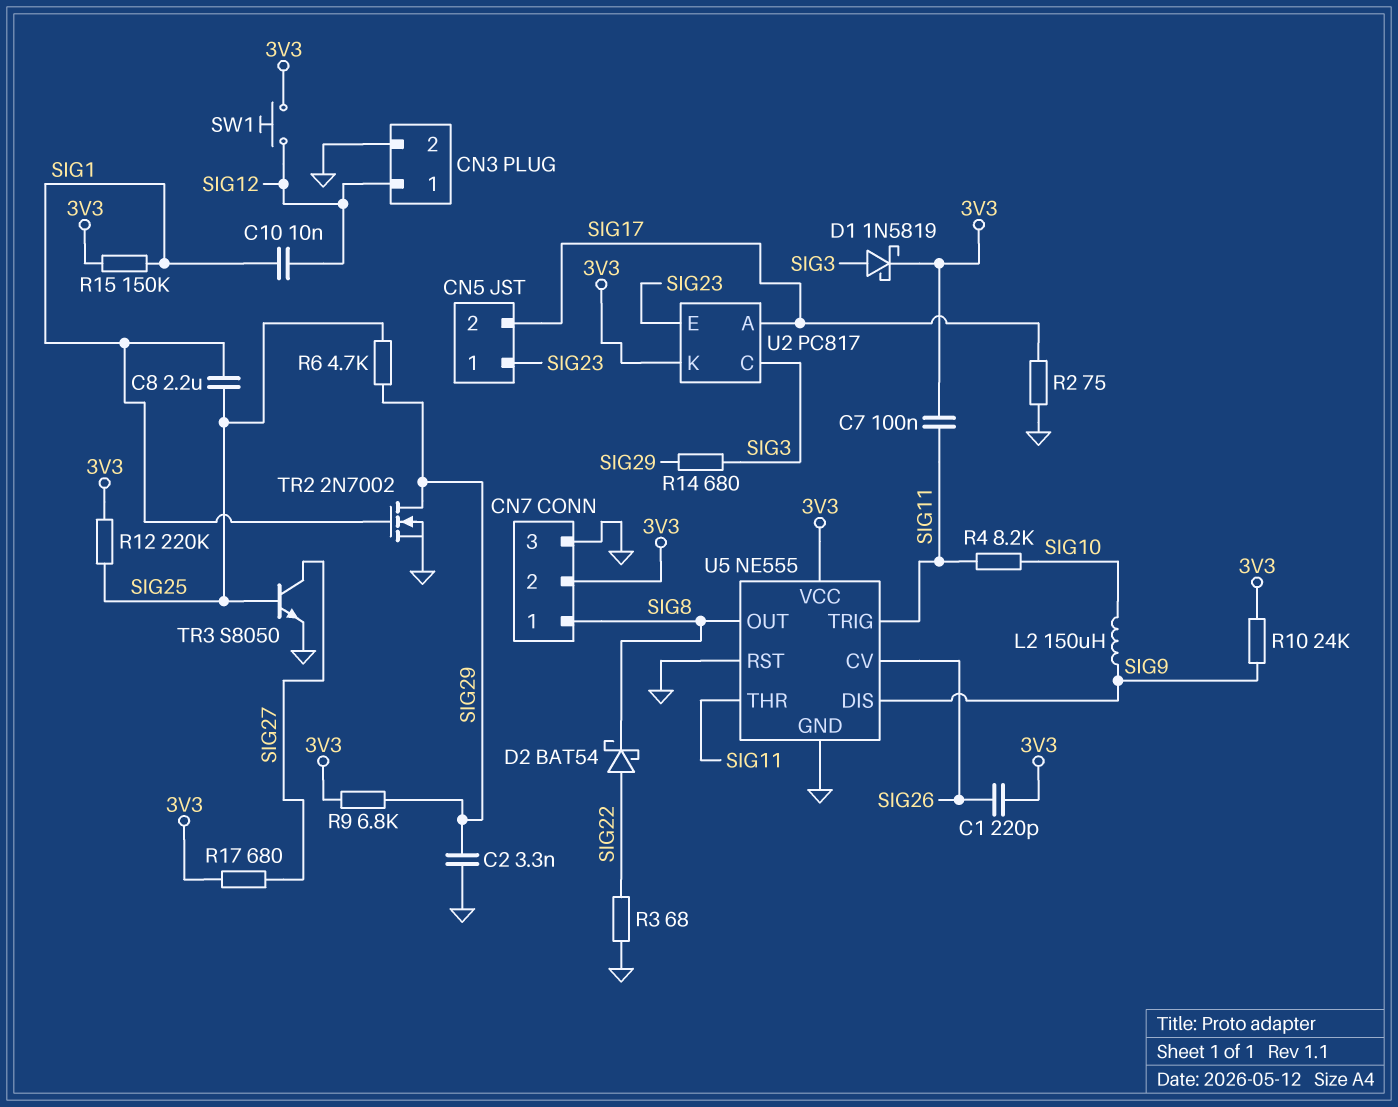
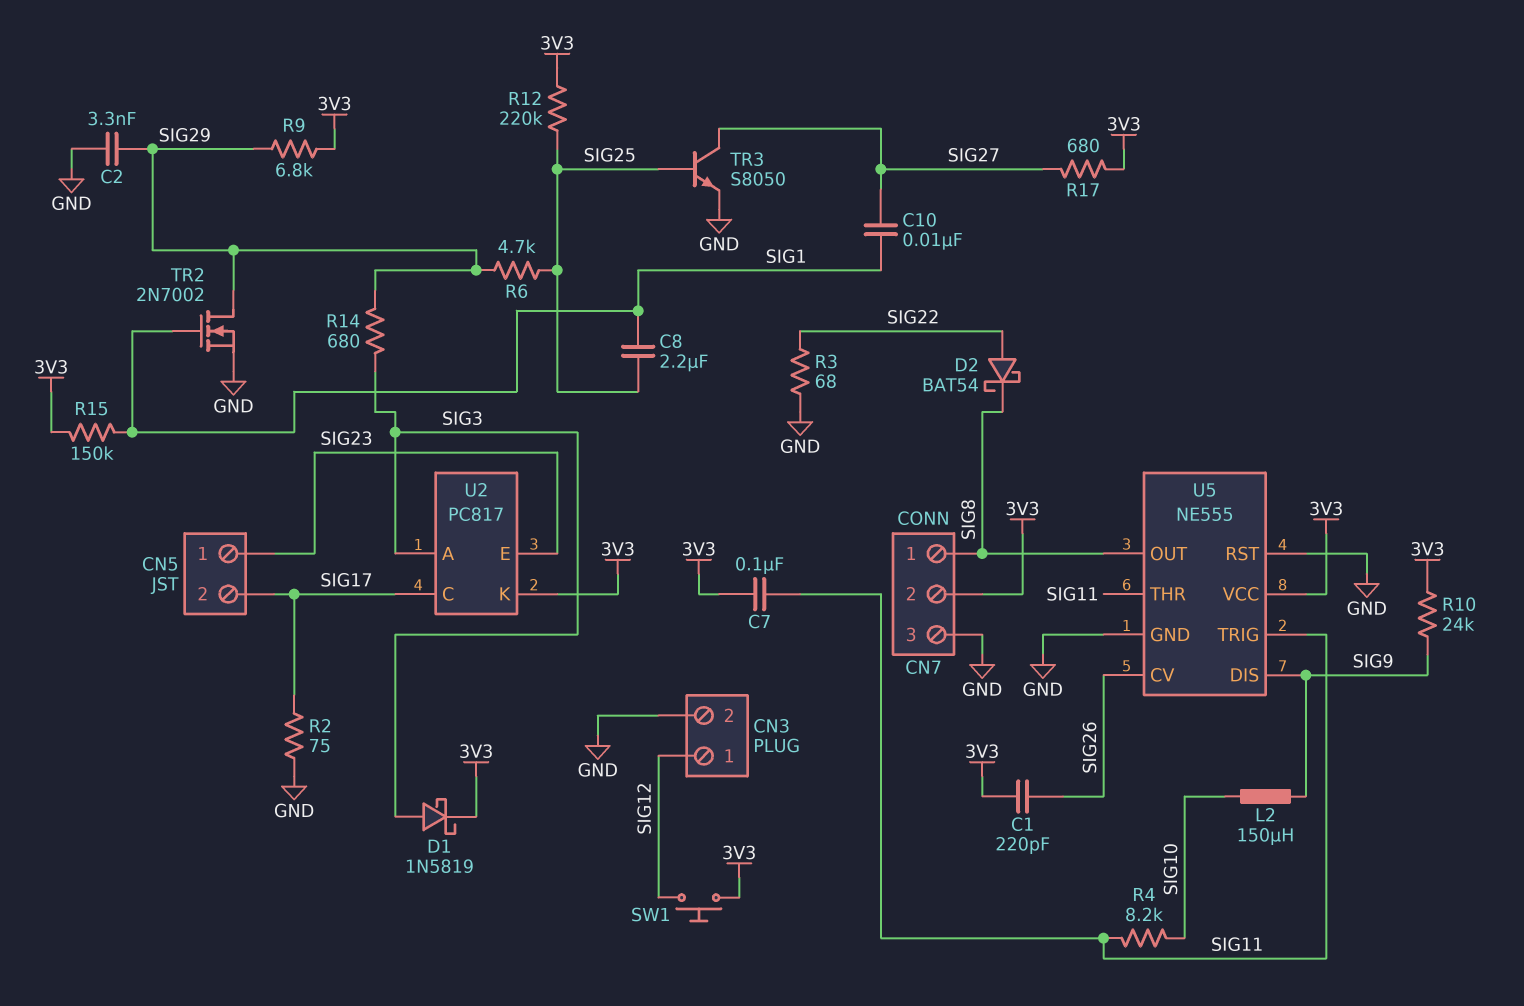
C10: 10nF (SIG1, SIG12) -> 10nF (SIG1, SIG27)
U2 pin A: SIG17 -> SIG3
U2 pin C: SIG3 -> SIG17

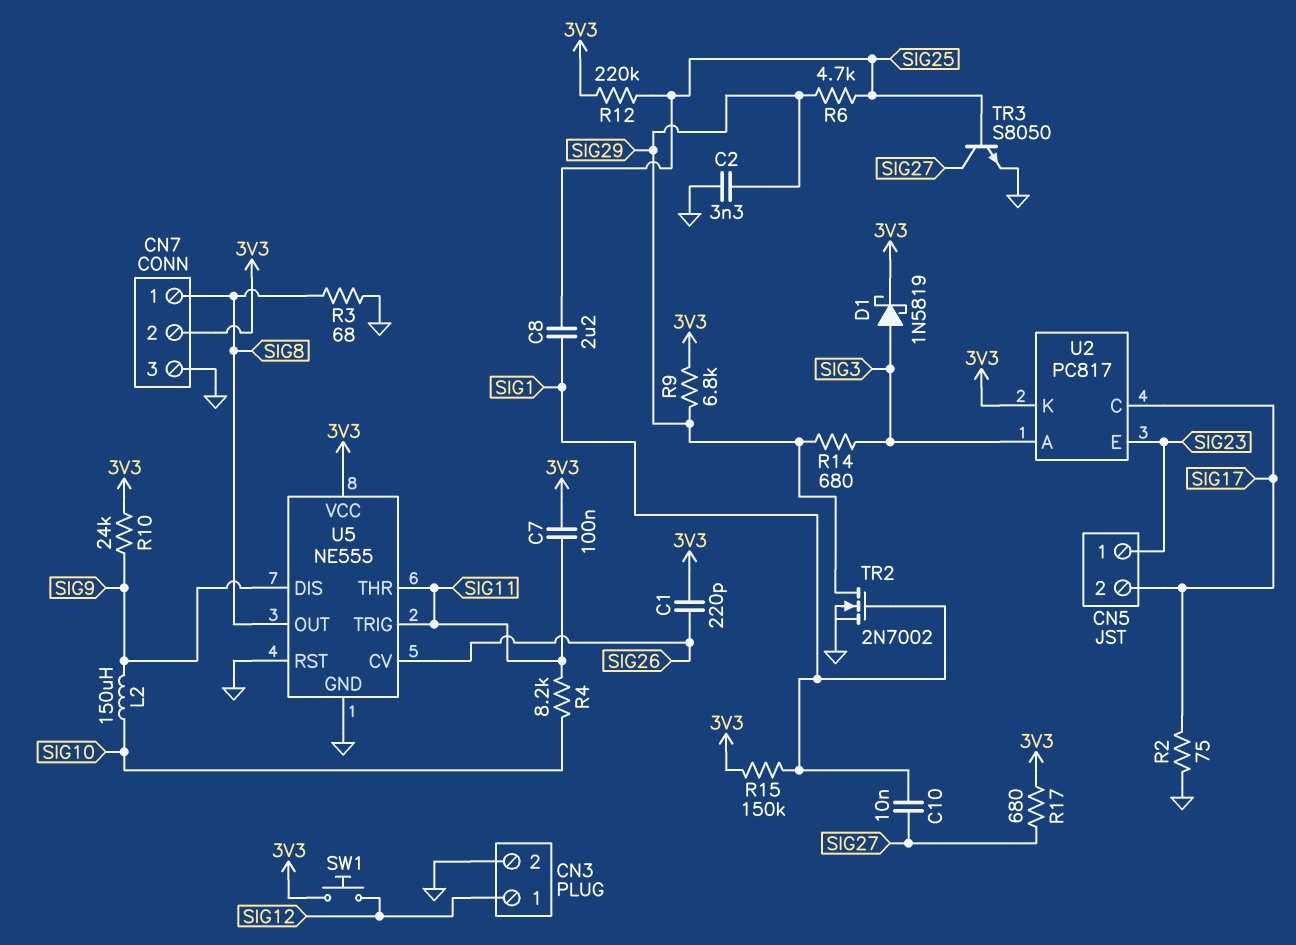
D2: schottky BAT54 (A SIG22, K SIG8) -> none
R3: 68 (GND, SIG22) -> 68 (GND, SIG8)

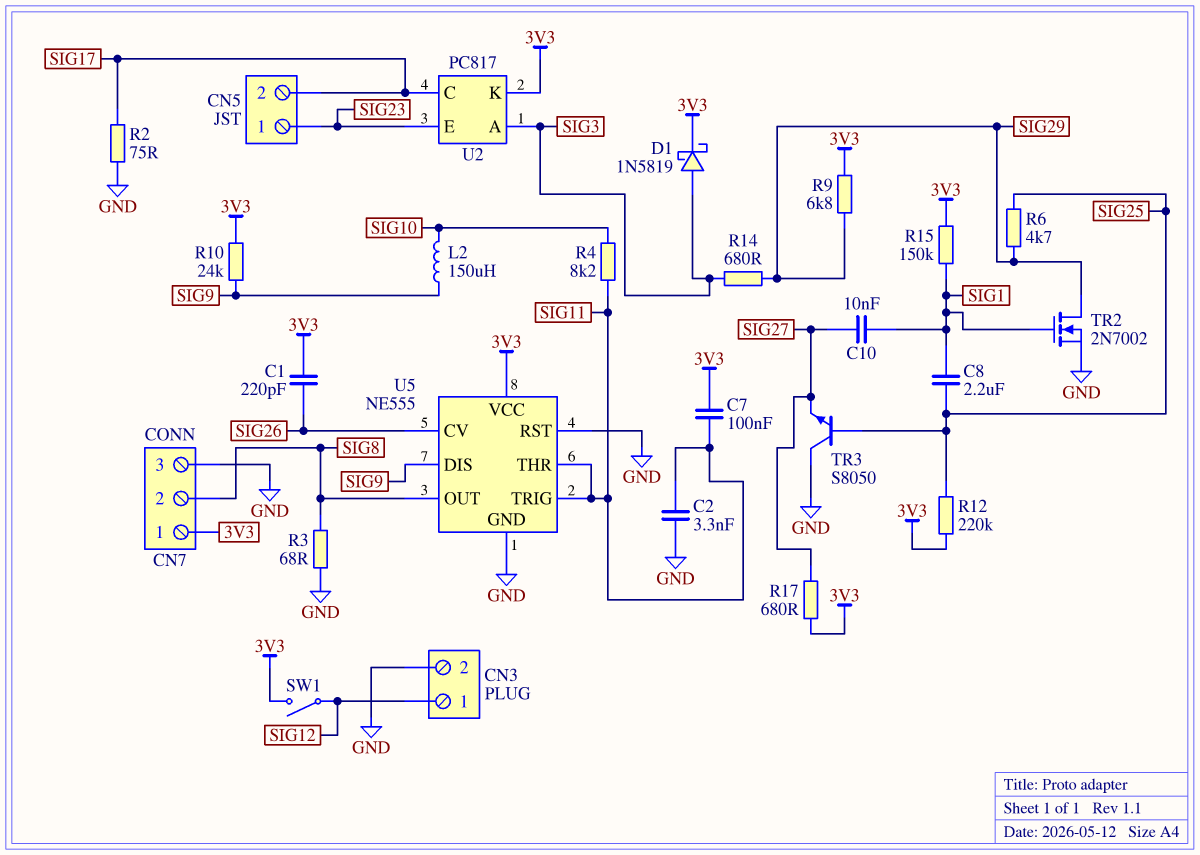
C2: 3.3nF (GND, SIG29) -> 3.3nF (GND, SIG11)
CN7 pin 1: SIG8 -> 3V3
CN7 pin 2: 3V3 -> SIG8
SW1: button (3V3, SIG12) -> switch (3V3, SIG12)
TR3: NPN S8050 (B SIG25, C SIG27, E GND) -> NPN S8050 (B SIG25, C GND, E SIG27)

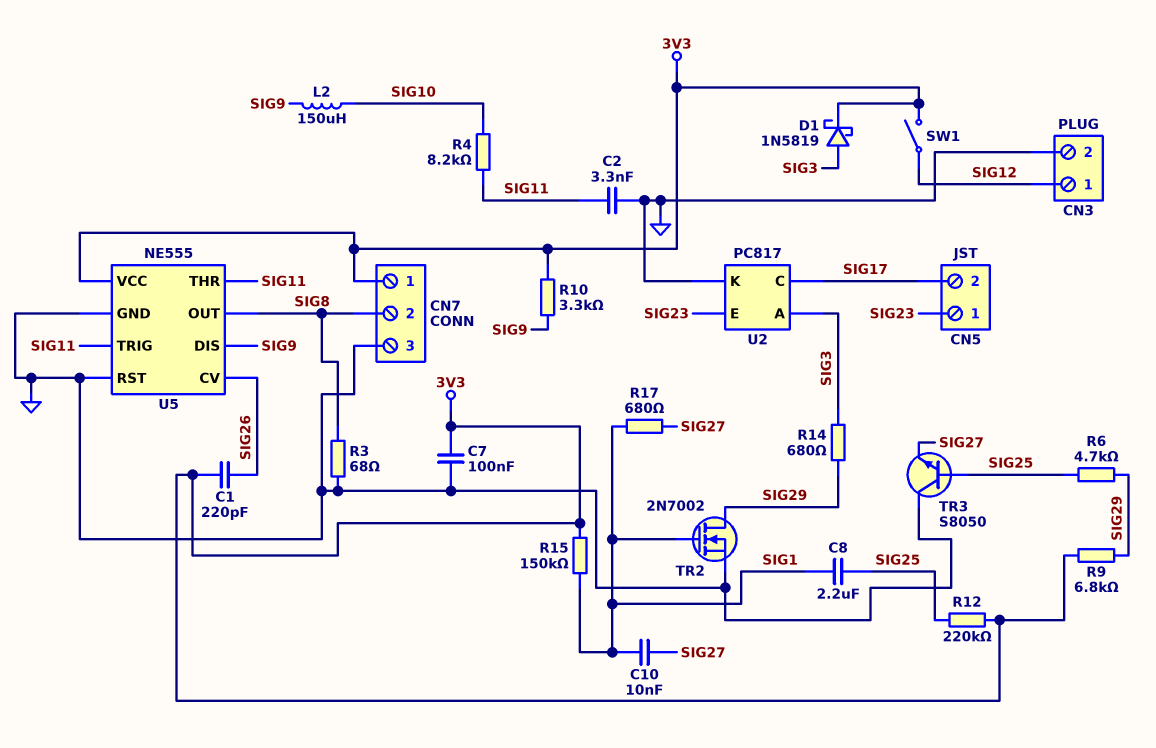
C7: 100nF (3V3, SIG11) -> 100nF (3V3, GND)
R2: 75 (GND, SIG17) -> none
R10: 24k (3V3, SIG9) -> 3.3k (3V3, SIG9)
R17: 680 (3V3, SIG27) -> 680 (SIG1, SIG27)
U2 pin K: 3V3 -> GND

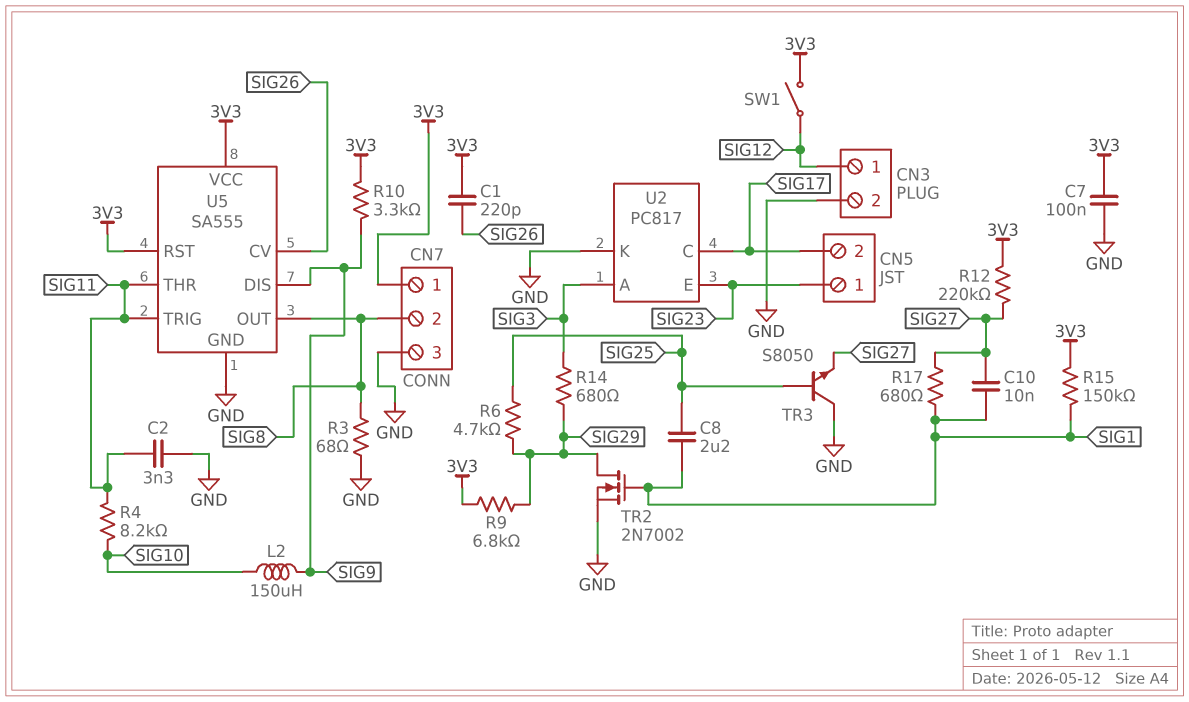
D1: schottky 1N5819 (A SIG3, K 3V3) -> none
R12: 220k (3V3, SIG25) -> 220k (3V3, SIG27)
U5: NE555 -> SA555
U5 pin RST: GND -> 3V3

